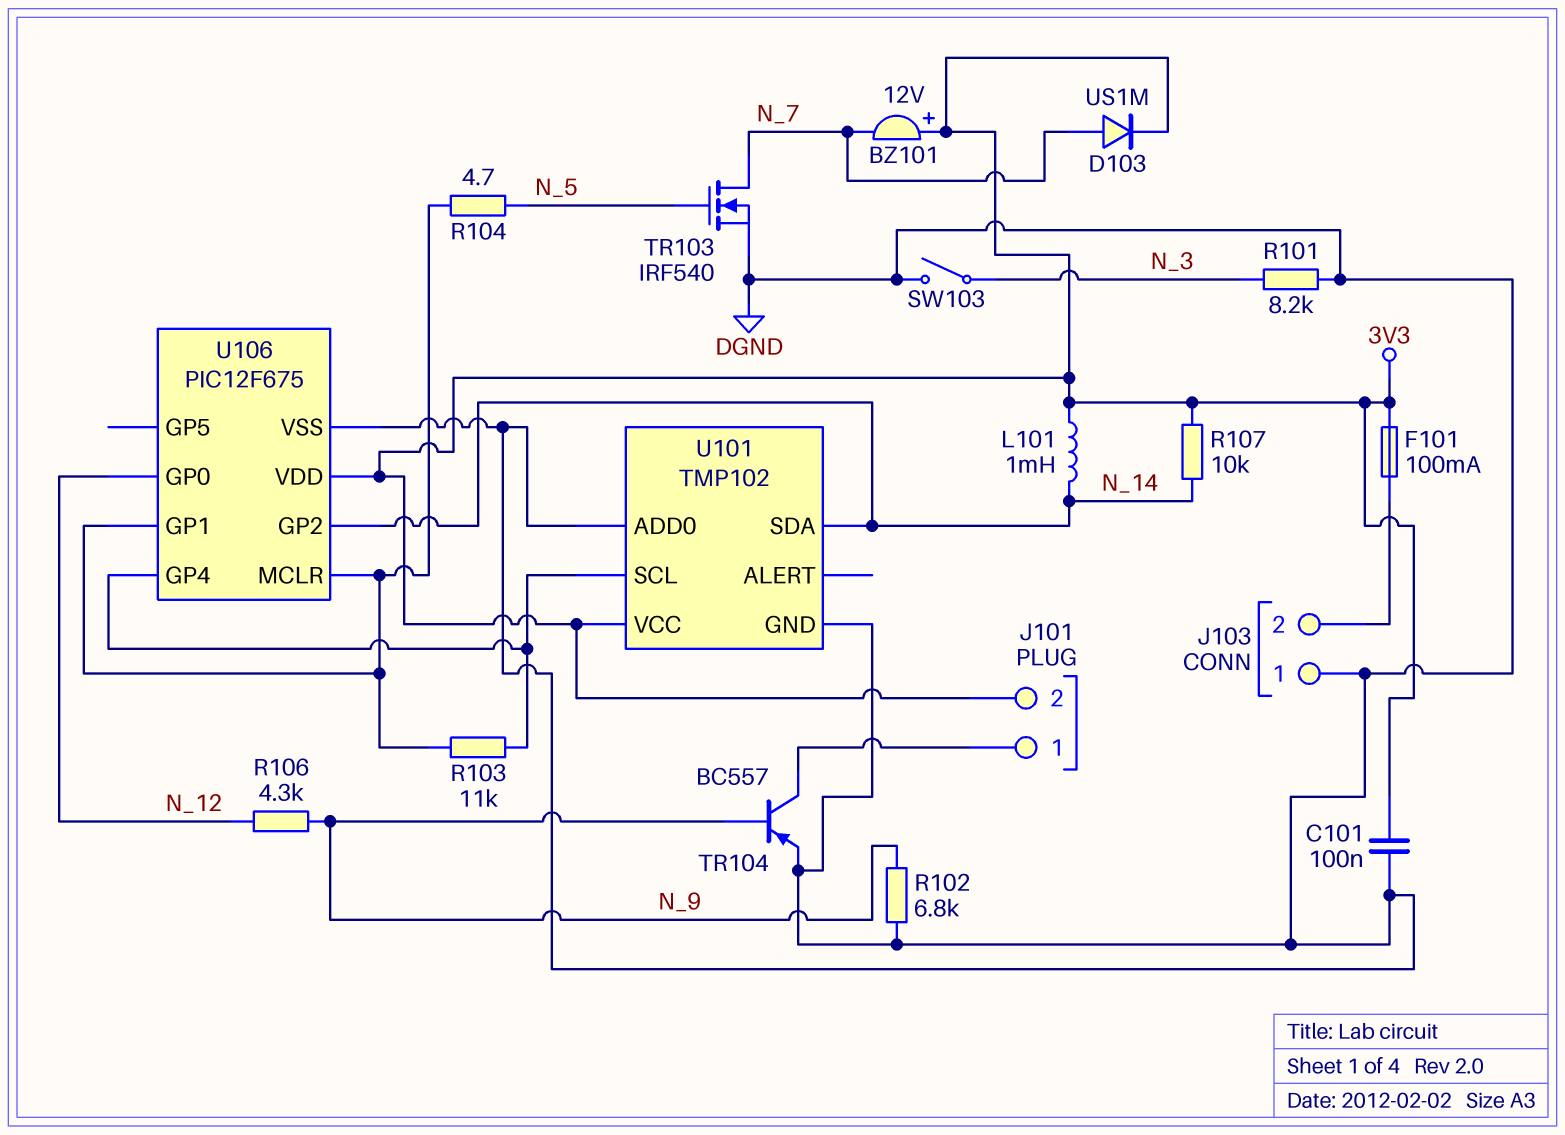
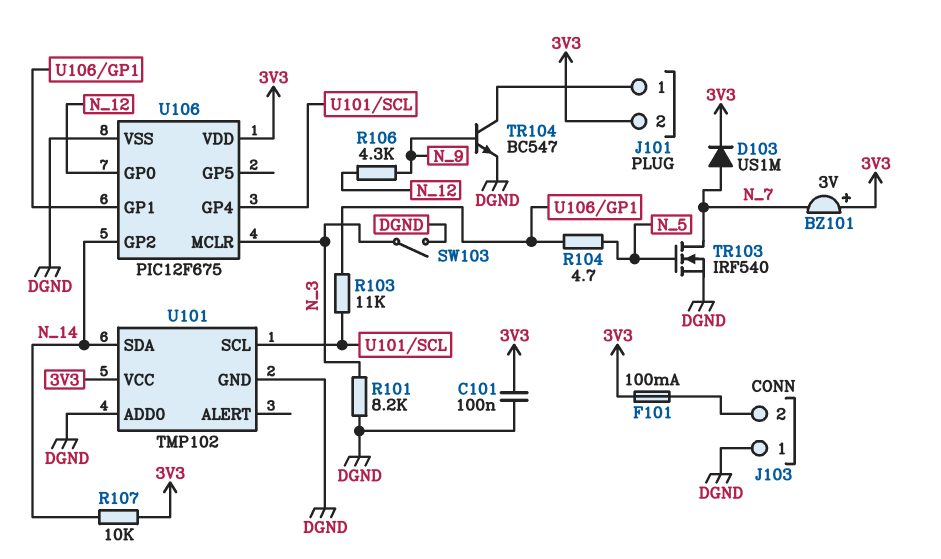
BZ101: buzzer 12V (plus 3V3, minus N_7) -> buzzer 3V (plus 3V3, minus N_7)
L101: 1mH (3V3, N_14) -> none
R102: 6.8k (DGND, N_9) -> none
TR104: PNP BC557 (B N_9, C J101/1, E DGND) -> NPN BC547 (B N_9, C J101/1, E DGND)
U106 pin MCLR: U106/GP1 -> N_3

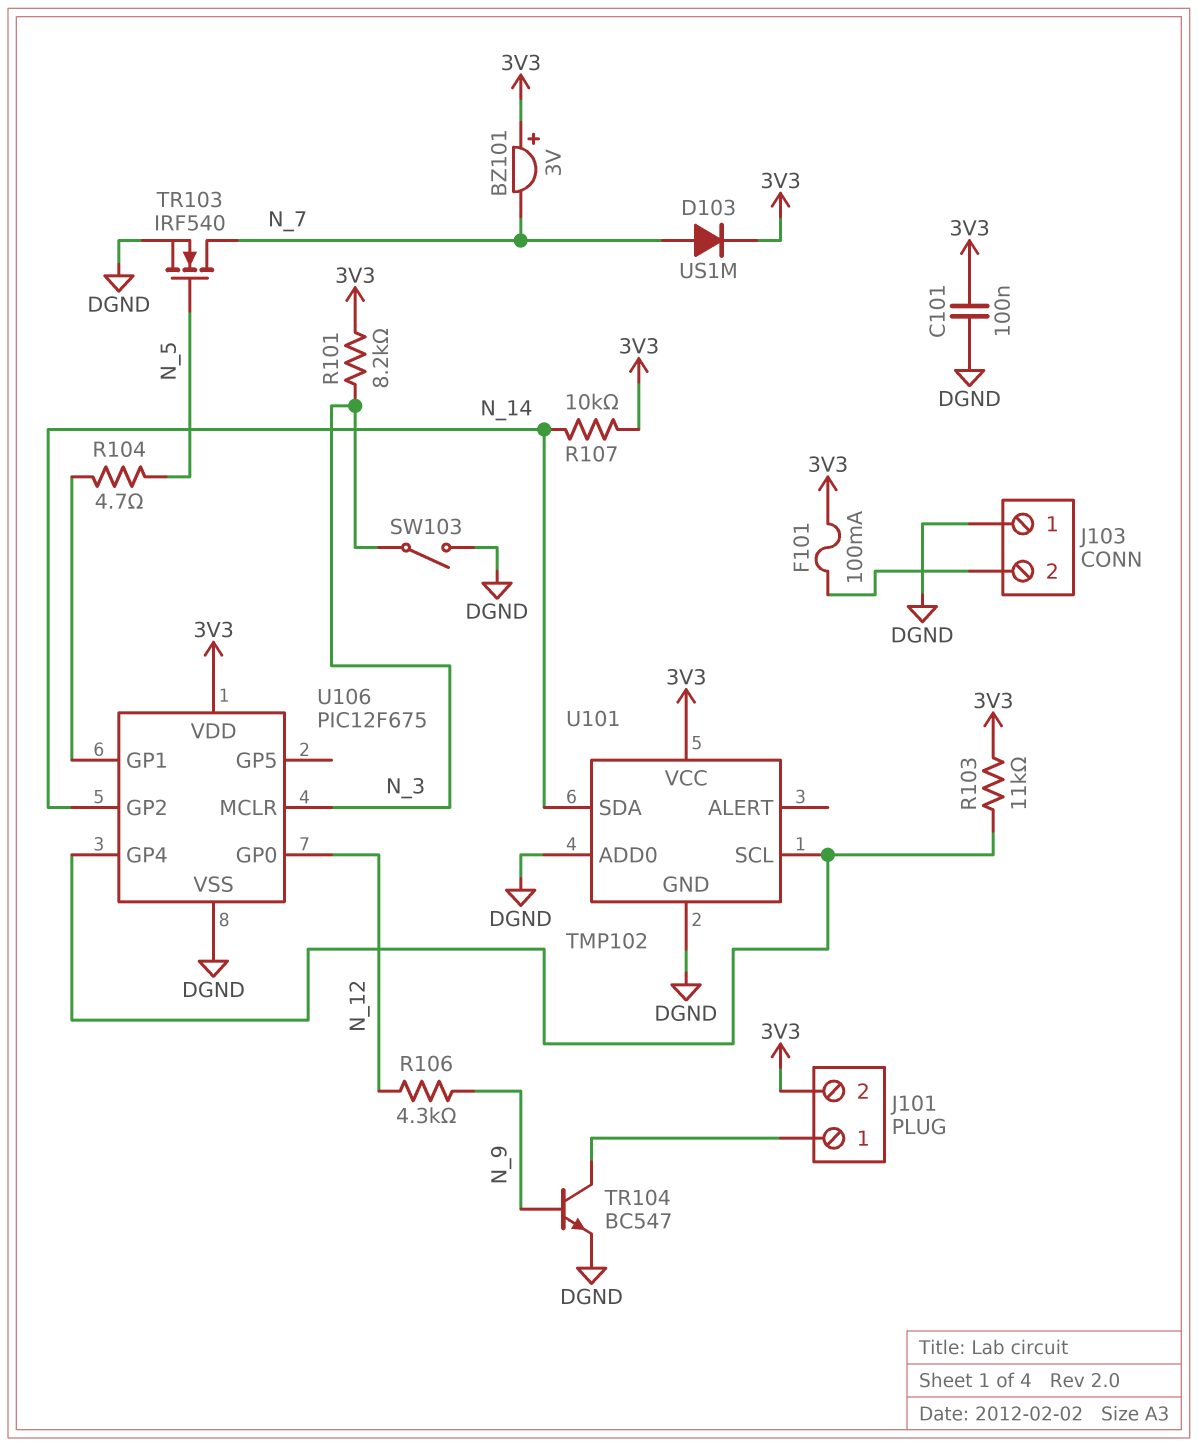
R101: 8.2k (DGND, N_3) -> 8.2k (3V3, N_3)
R103: 11k (U101/SCL, U106/GP1) -> 11k (3V3, U101/SCL)

